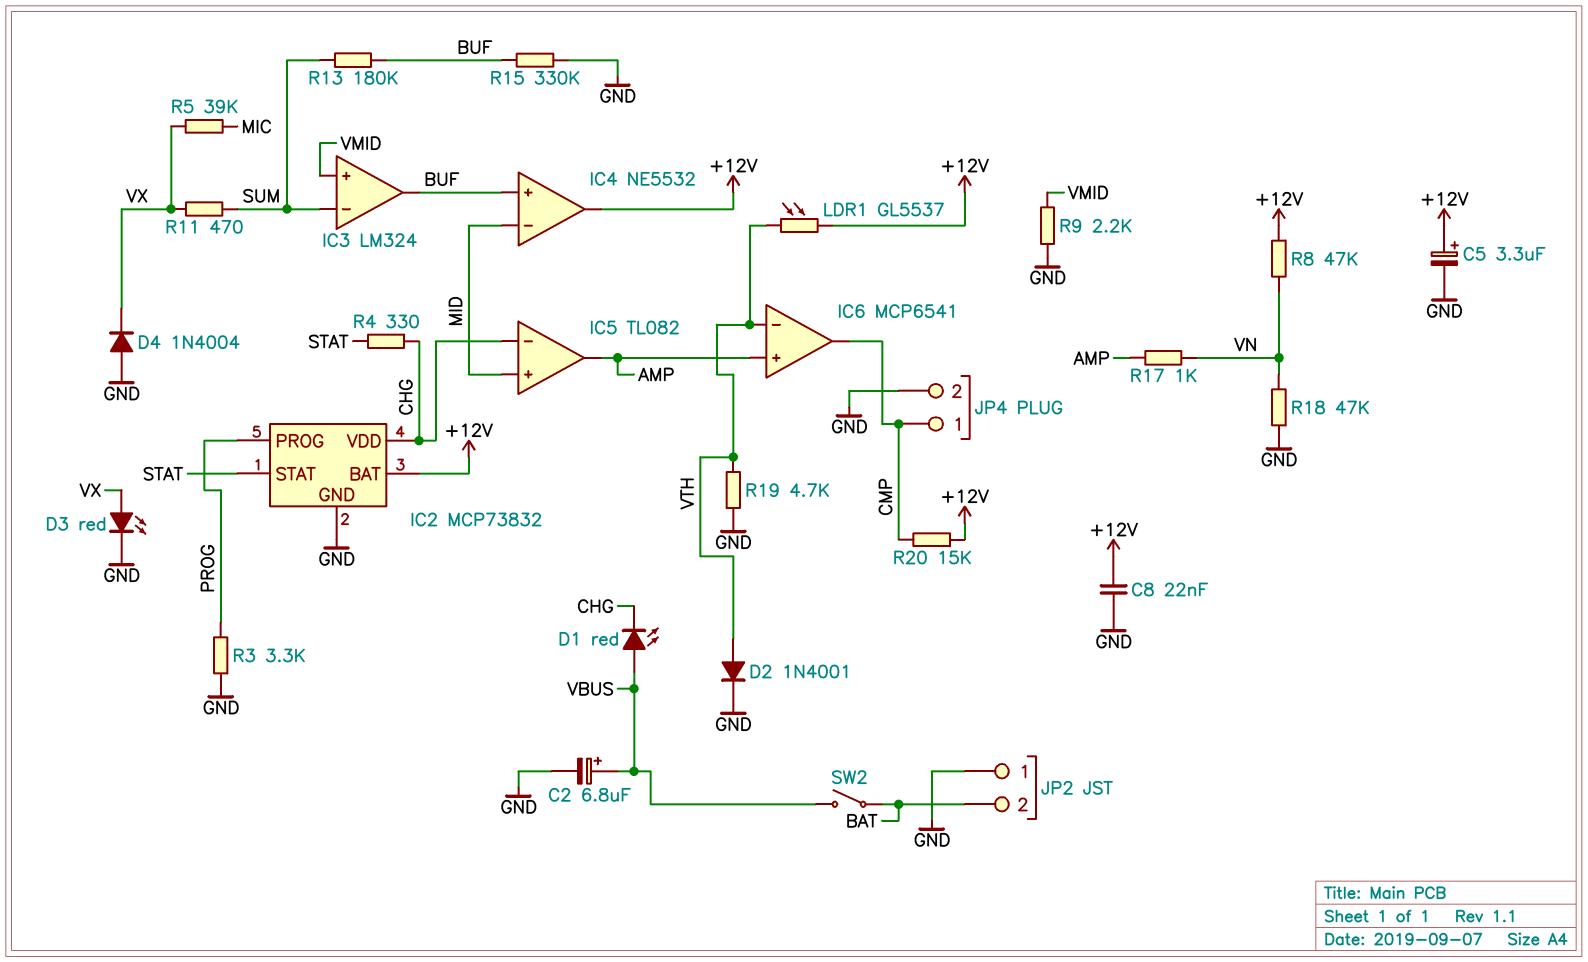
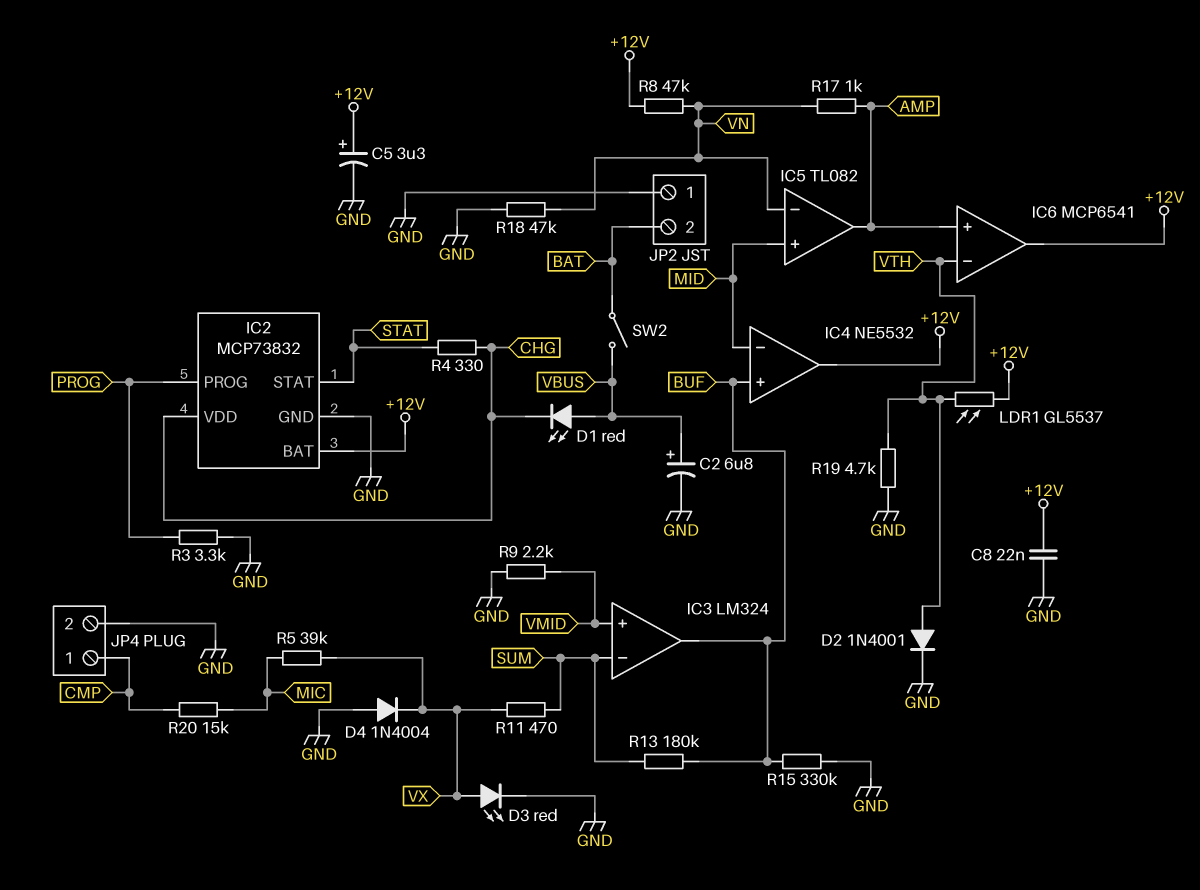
IC5 pin in-: CHG -> VN
IC6 pin out: CMP -> +12V
R20: 15k (+12V, CMP) -> 15k (CMP, MIC)

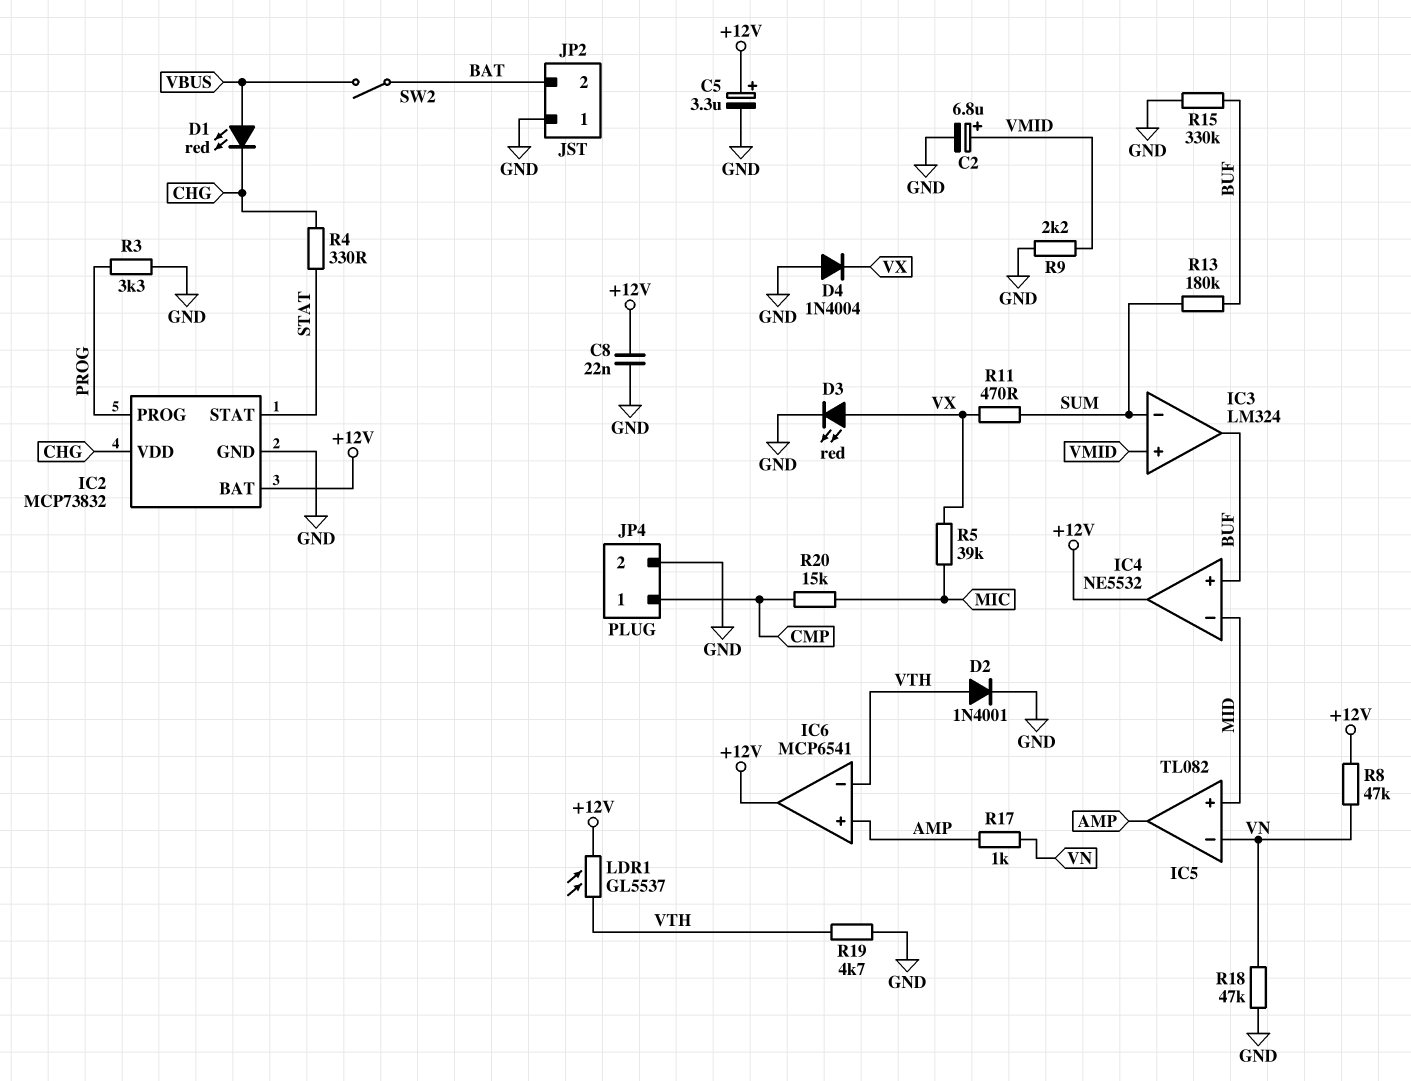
C2: 6.8uF (plus VBUS, minus GND) -> 6.8uF (plus VMID, minus GND)

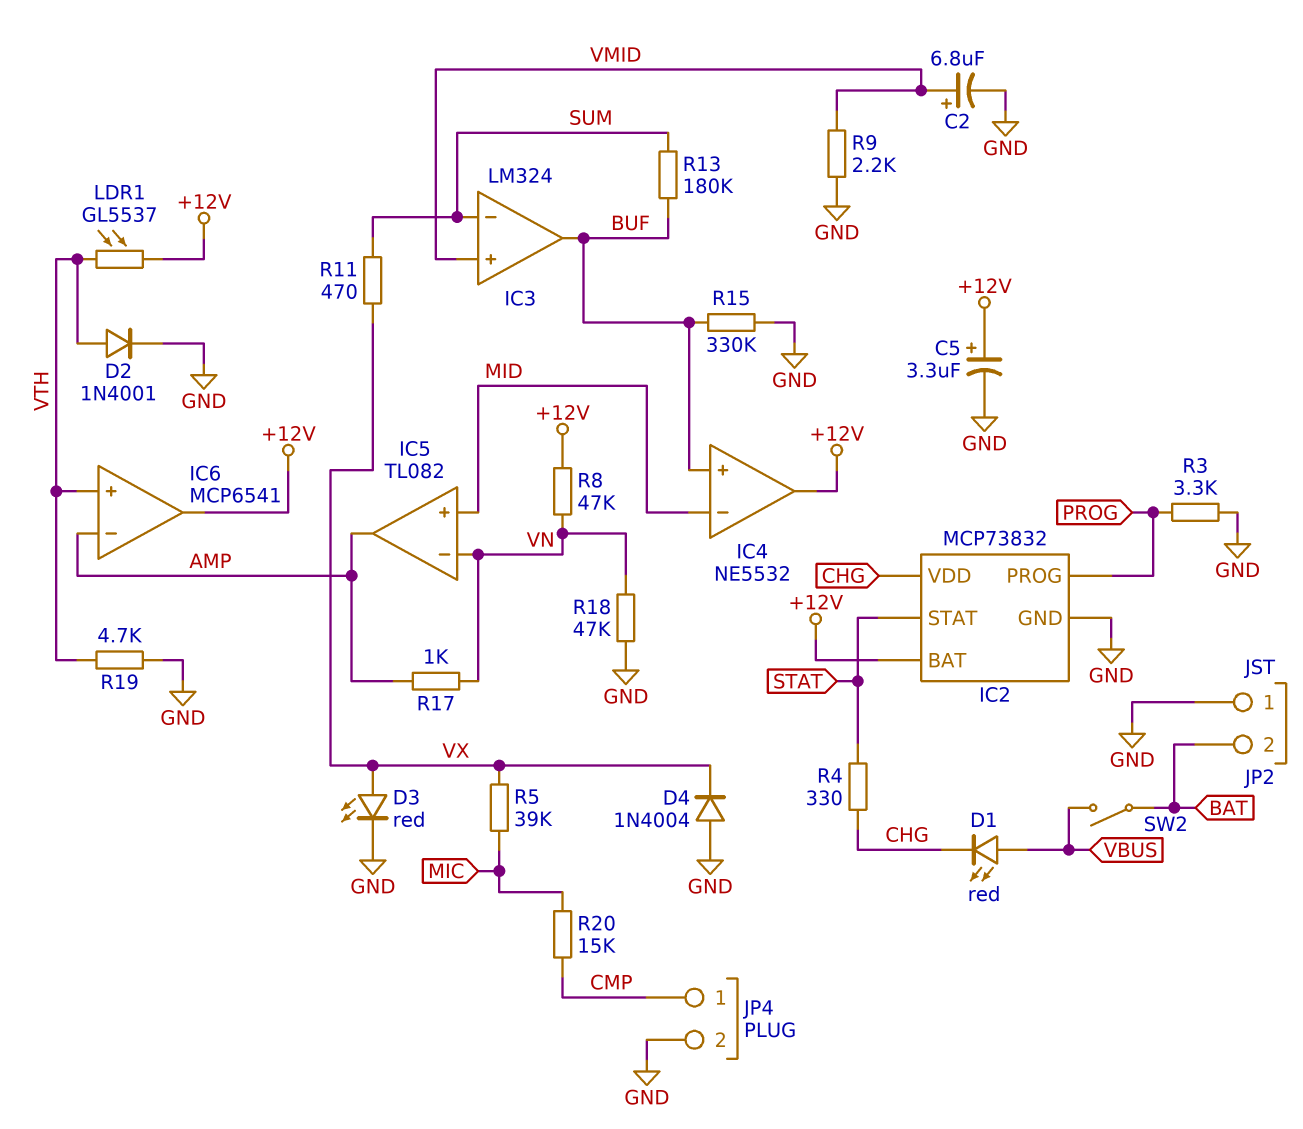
C8: 22nF (+12V, GND) -> none
IC6 pin in+: AMP -> VTH
IC6 pin in-: VTH -> AMP

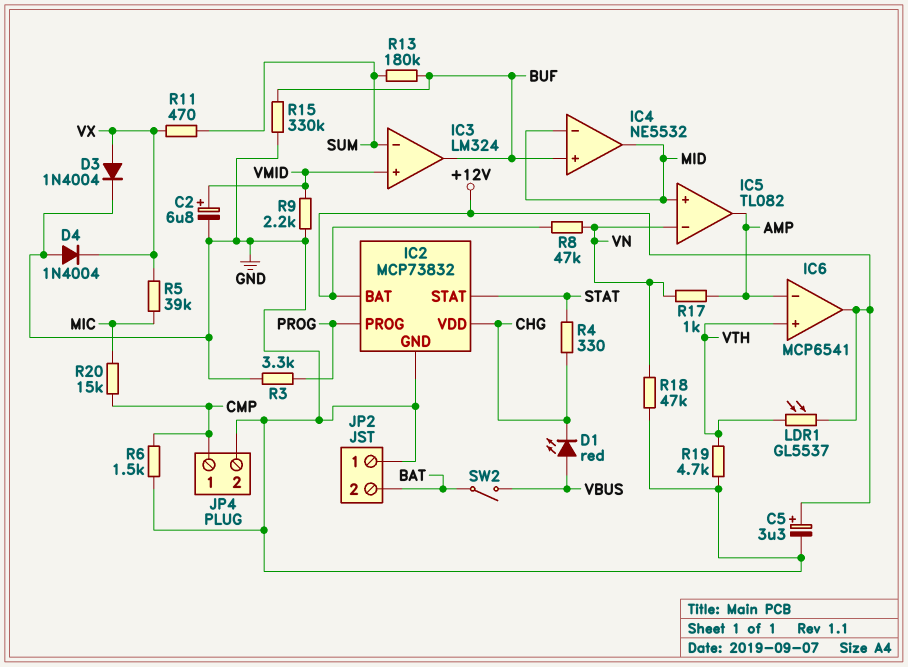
D2: diode 1N4001 (A VTH, K GND) -> none
D3: LED red (A VX, K GND) -> diode 1N4004 (A VX, K GND)
IC4 pin out: +12V -> MID
R6: none -> 1.5k (CMP, GND)

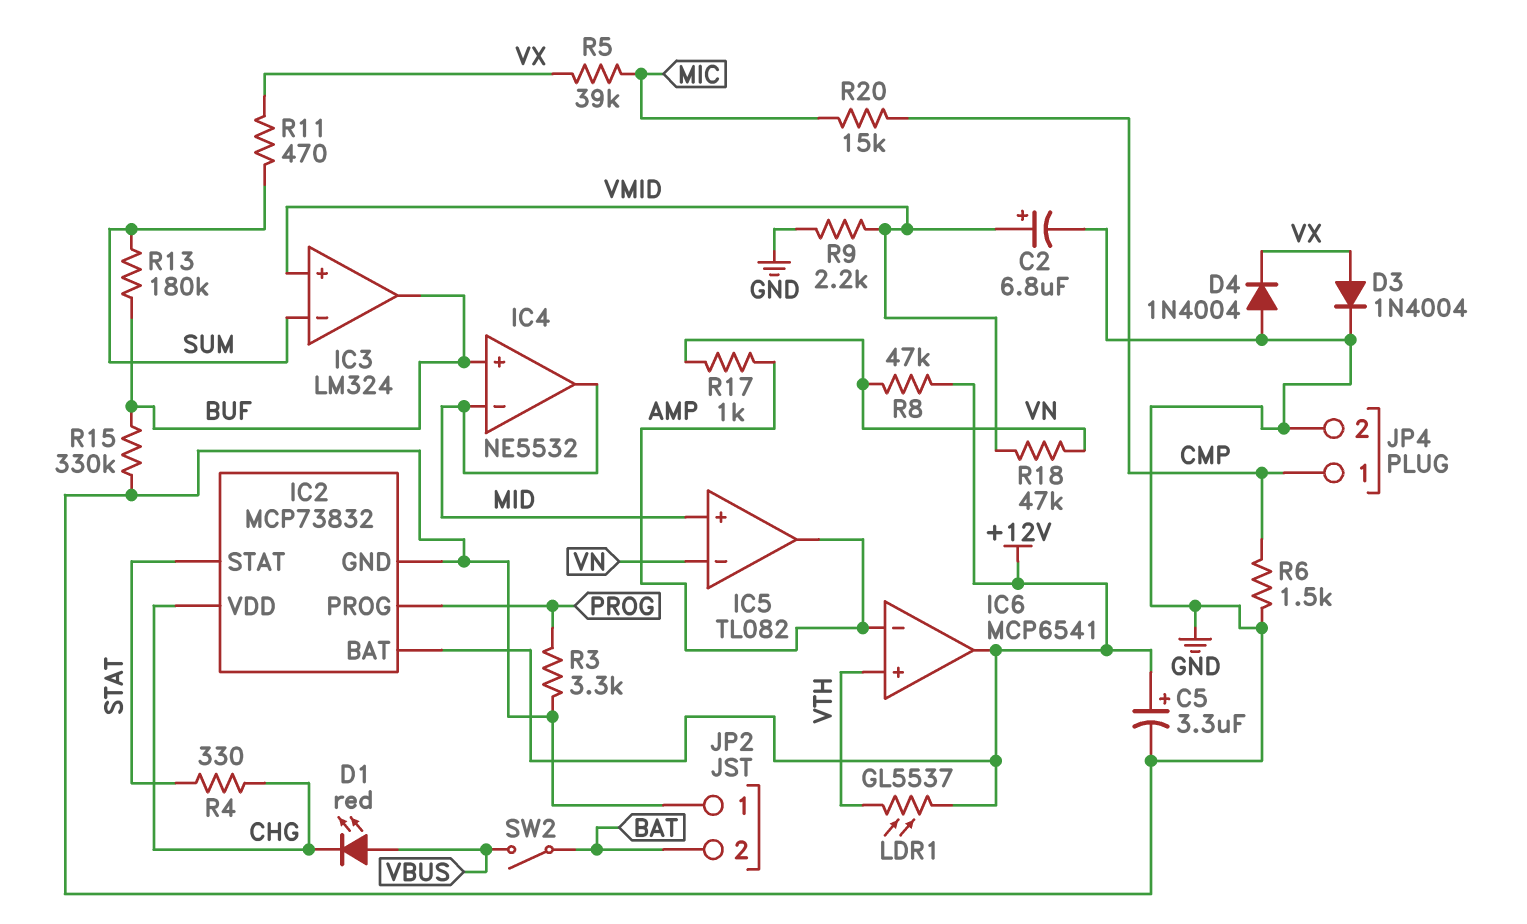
R18: 47k (GND, VN) -> 47k (VMID, VN)
R19: 4.7k (GND, VTH) -> none

